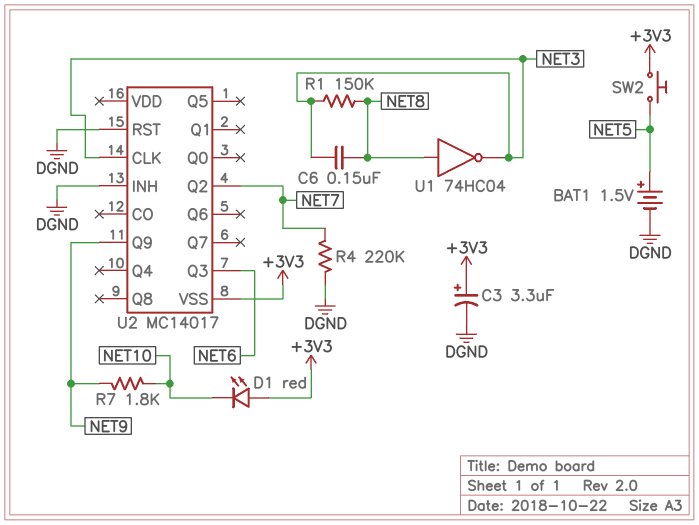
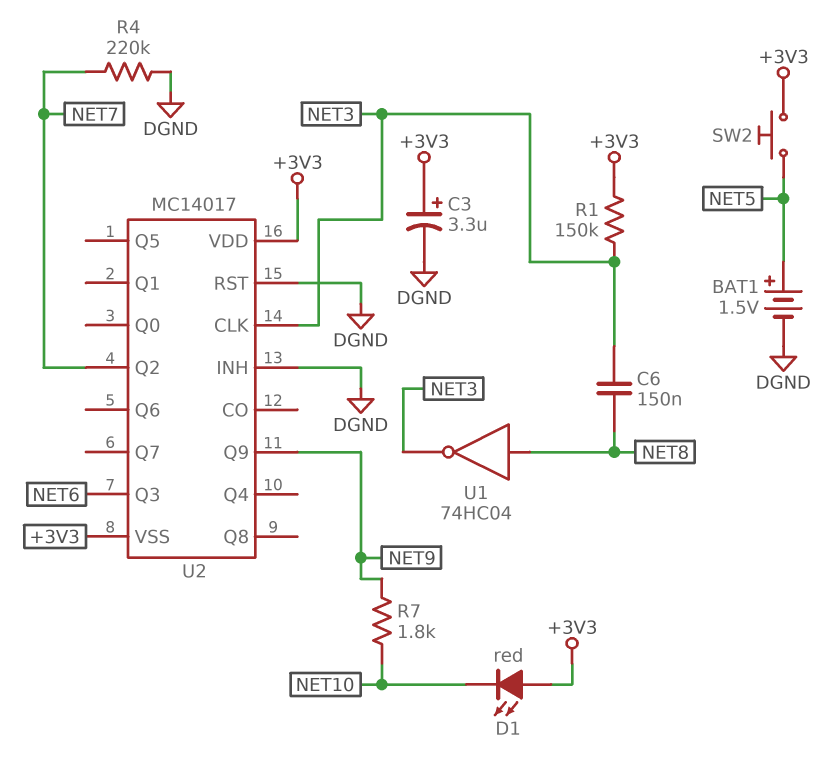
R1: 150k (NET3, NET8) -> 150k (+3V3, NET3)
U2 pin VDD: none -> +3V3

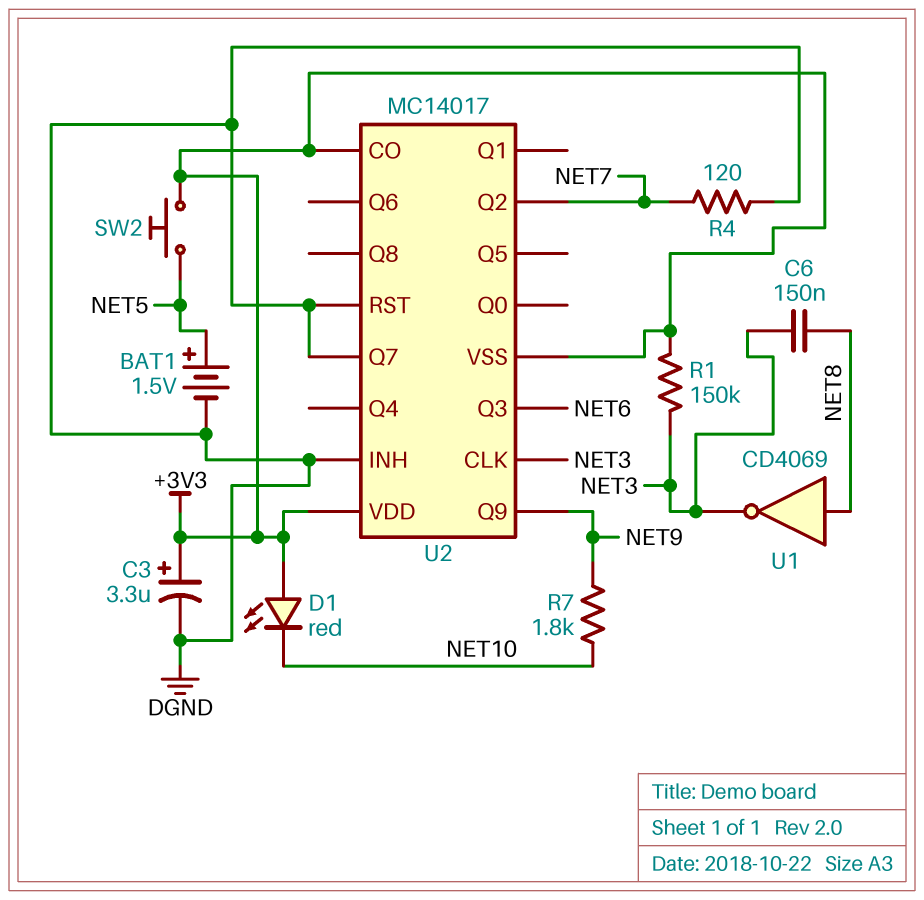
R4: 220k (DGND, NET7) -> 120 (DGND, NET7)
U1: NOT 74HC04 (in NET8, out NET3) -> NOT CD4069 (in NET8, out NET3)
U2 pin CO: none -> +3V3
U2 pin Q7: none -> DGND

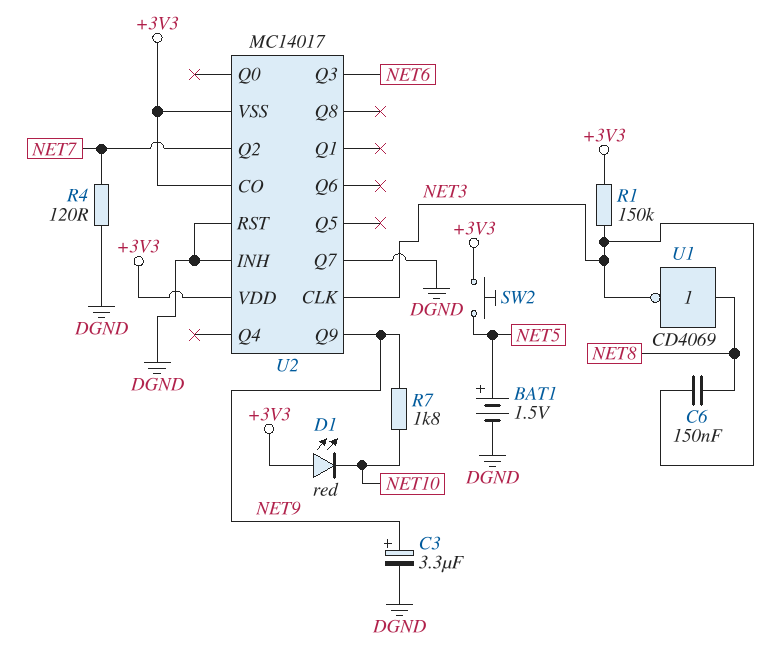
C3: 3.3uF (plus +3V3, minus DGND) -> 3.3uF (plus NET9, minus DGND)

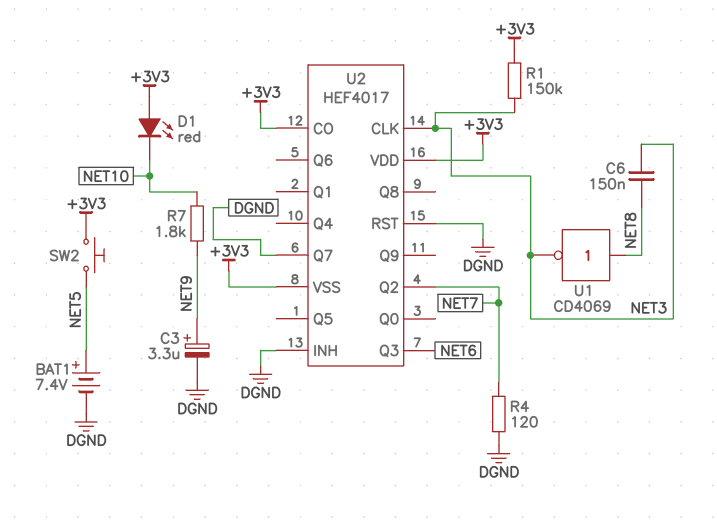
BAT1: 1.5V (plus NET5, minus DGND) -> 7.4V (plus NET5, minus DGND)
U2: MC14017 -> HEF4017
U2 pin Q9: NET9 -> none

